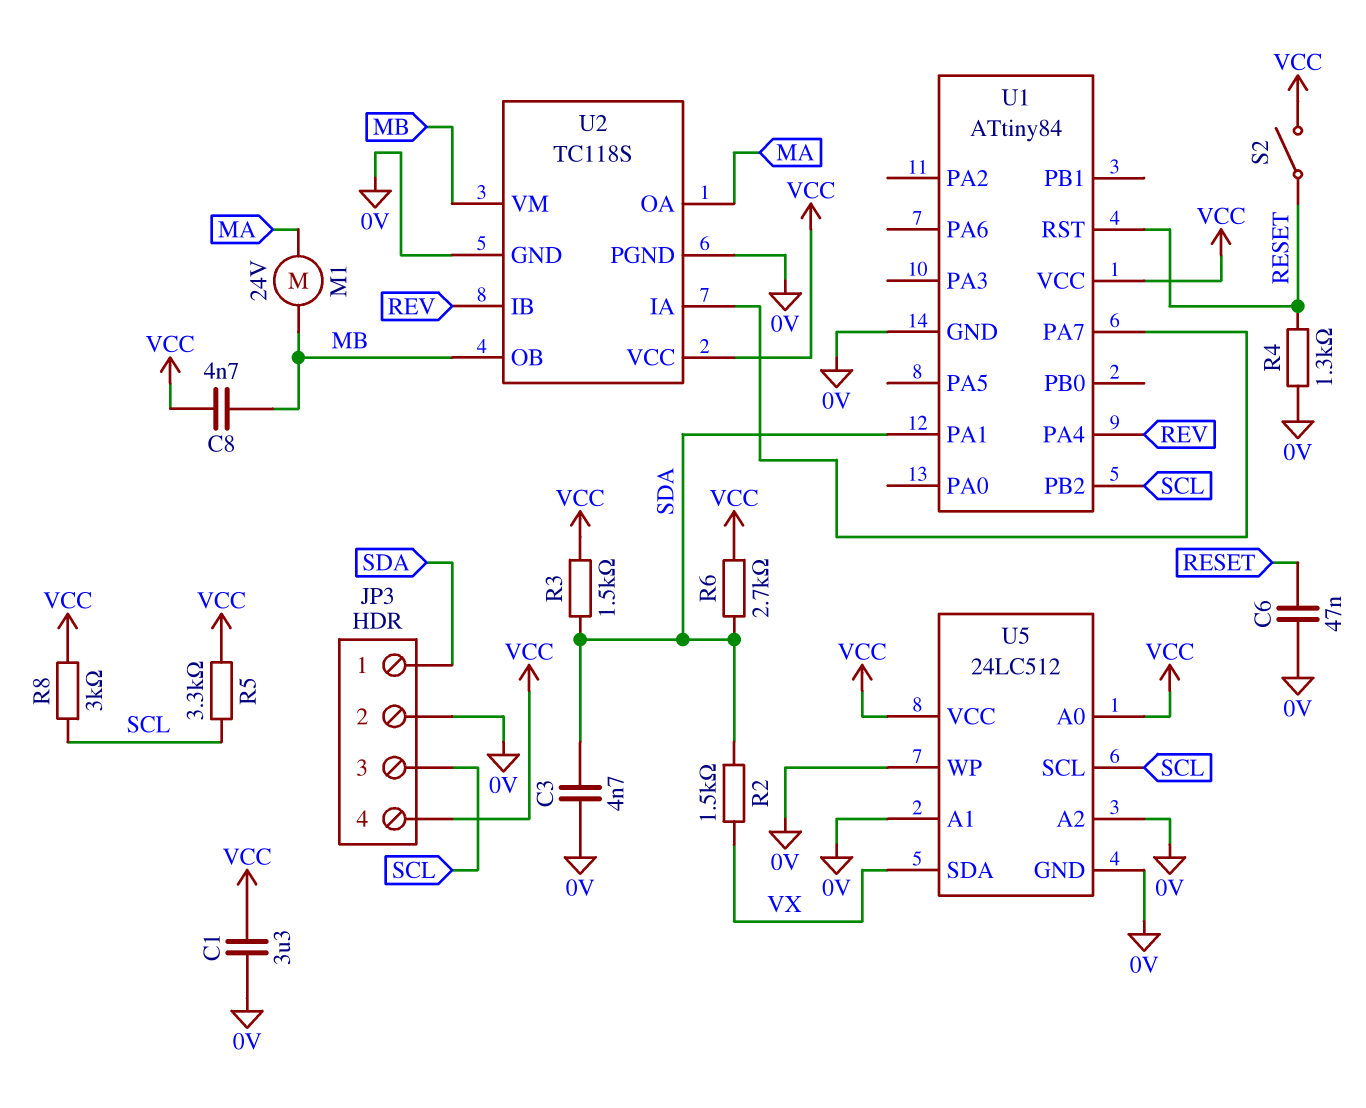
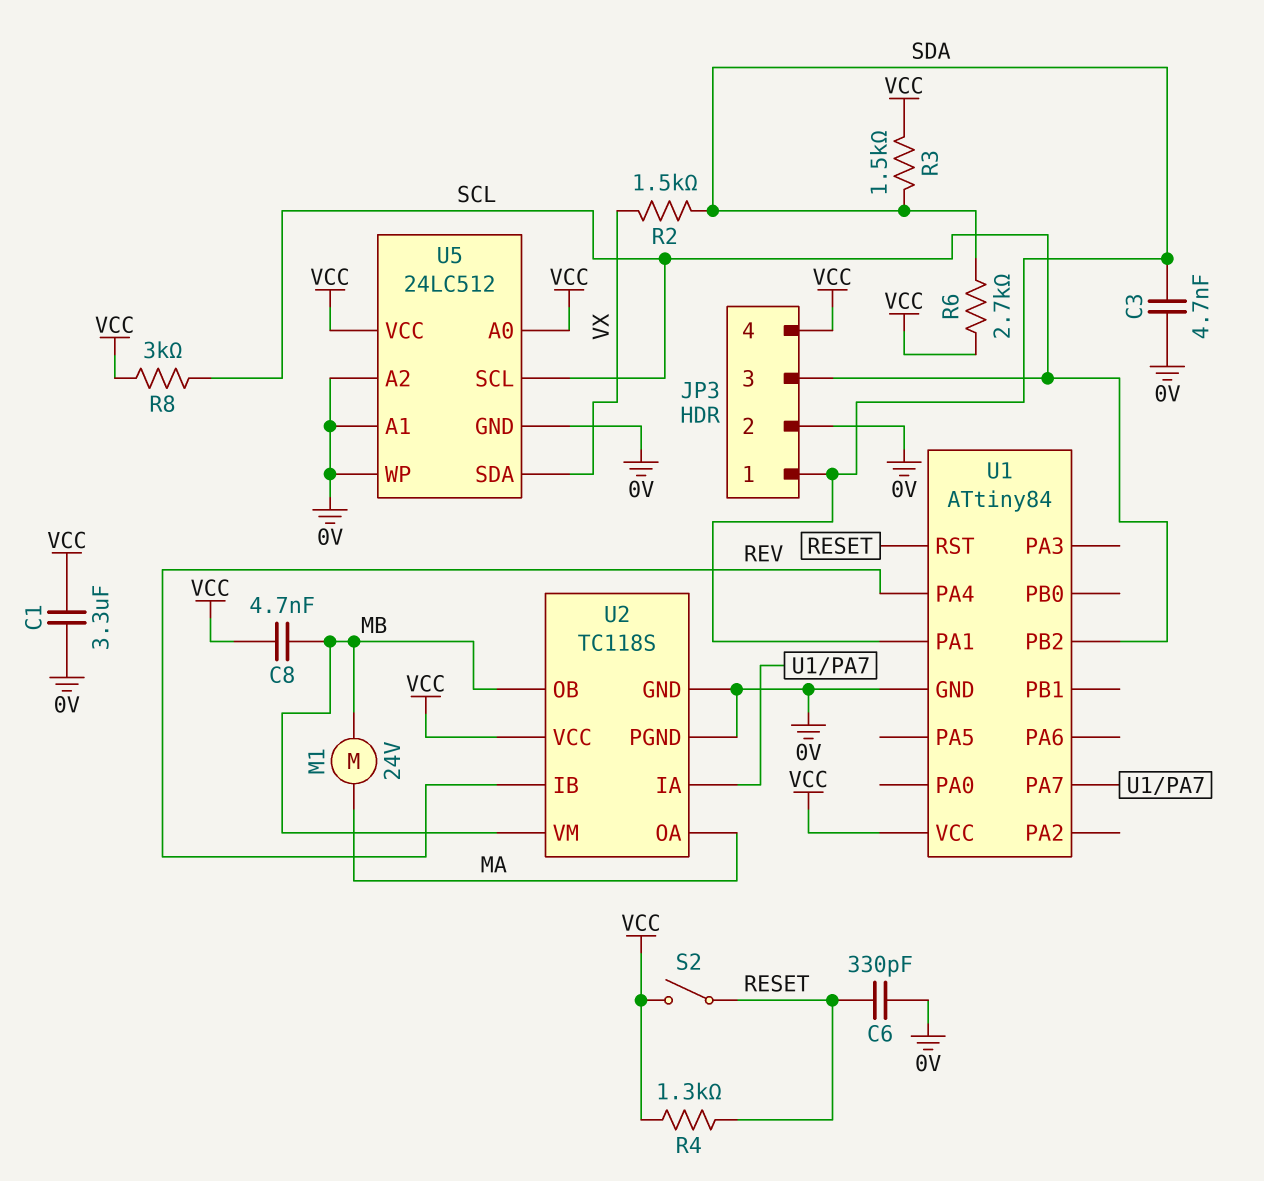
C6: 47nF (0V, RESET) -> 330pF (0V, RESET)
R4: 1.3k (0V, RESET) -> 1.3k (RESET, VCC)
R5: 3.3k (SCL, VCC) -> none

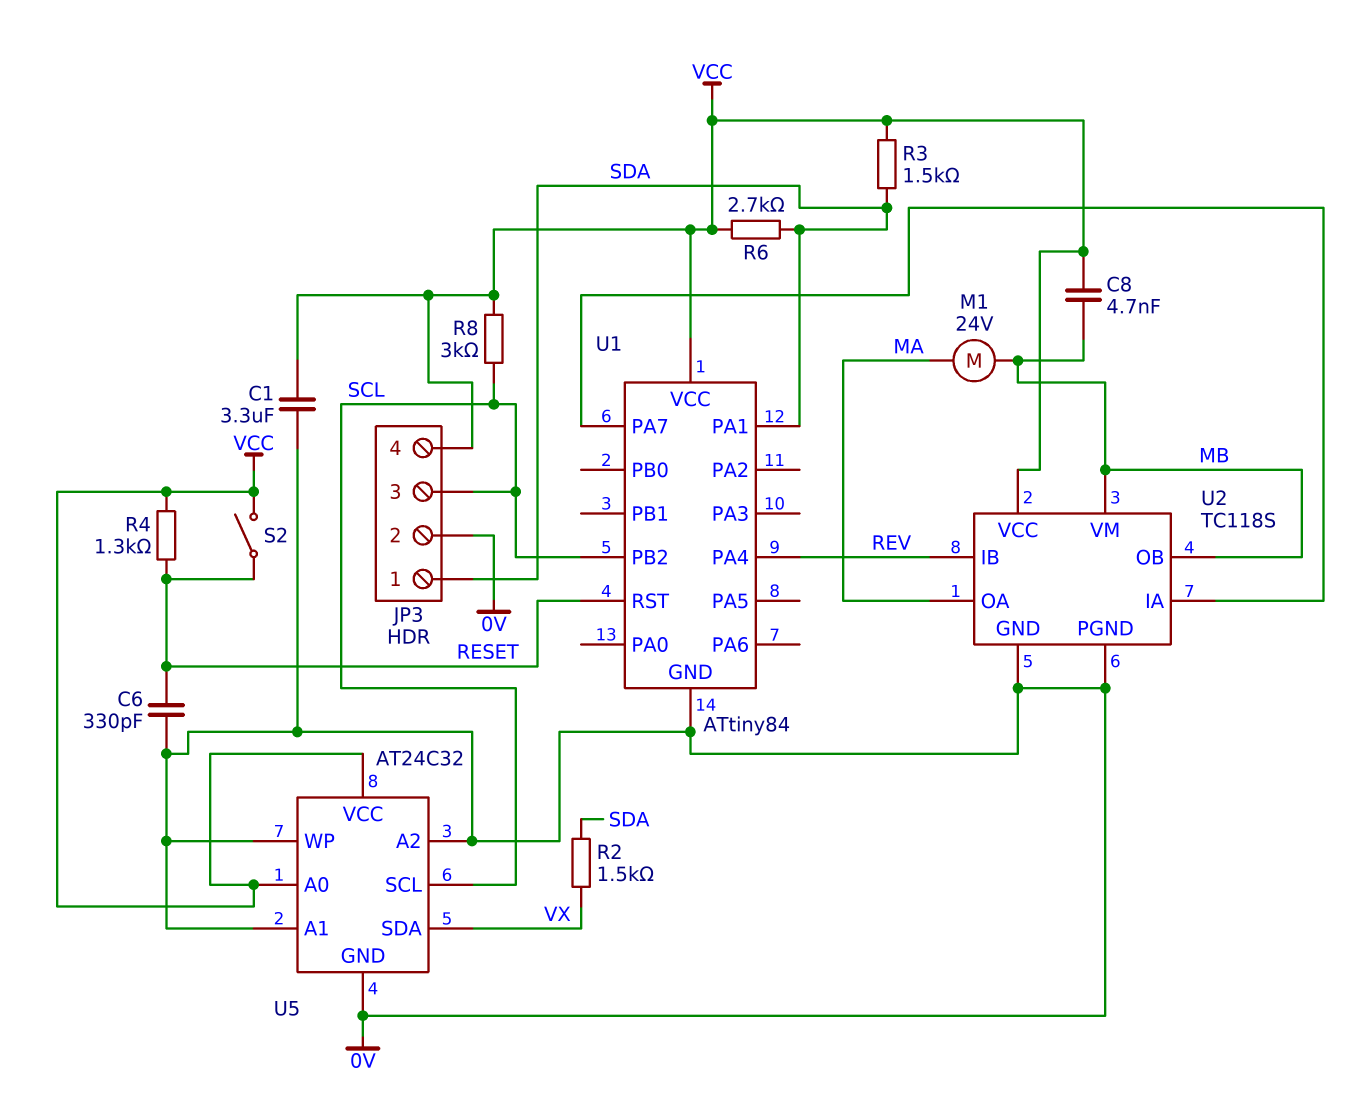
C3: 4.7nF (0V, SDA) -> none
U5: 24LC512 -> AT24C32

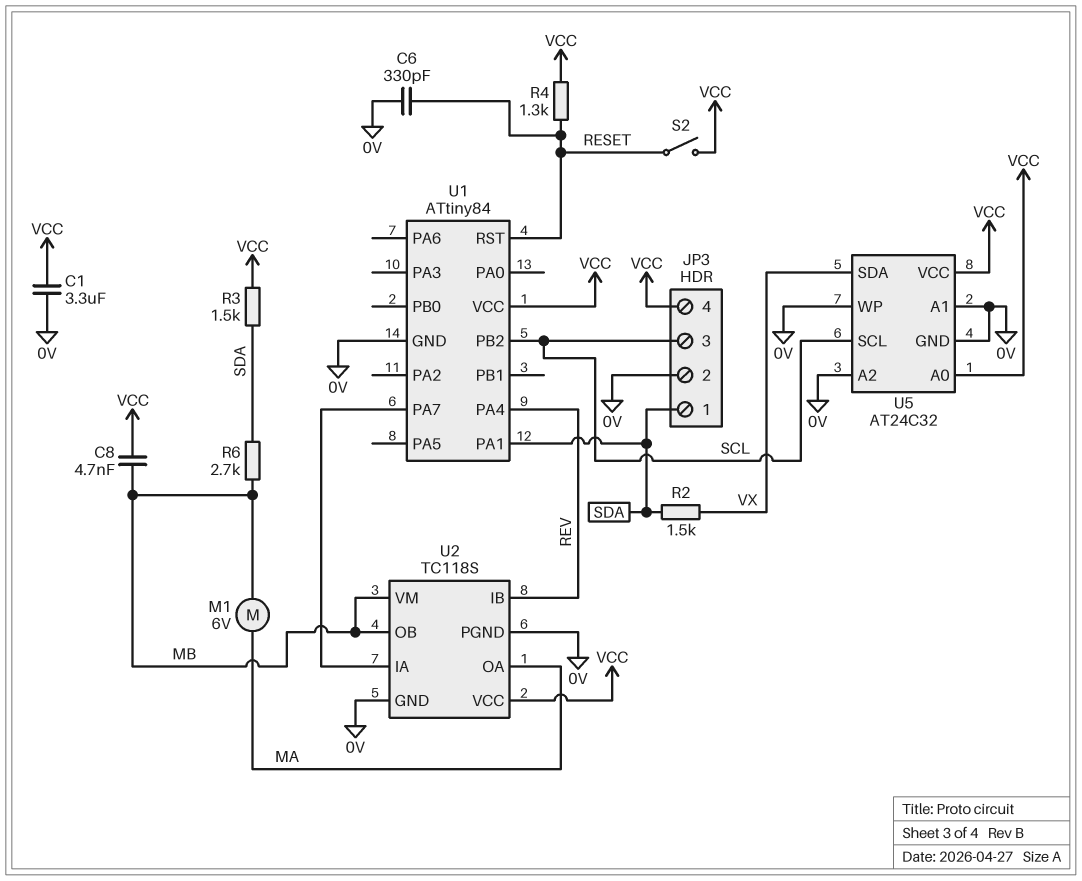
M1: motor 24V (MA, MB) -> motor 6V (MA, MB)
R6: 2.7k (SDA, VCC) -> 2.7k (MB, SDA)
R8: 3k (SCL, VCC) -> none

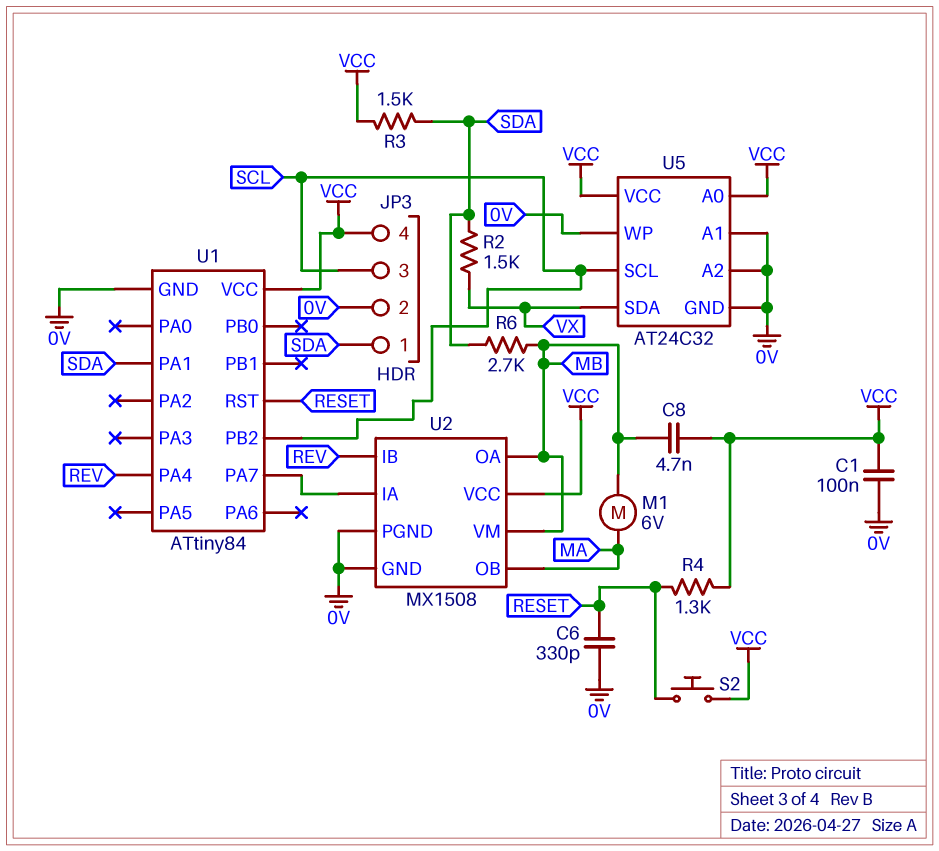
C1: 3.3uF (0V, VCC) -> 100nF (0V, VCC)
S2: switch (RESET, VCC) -> button (RESET, VCC)
U2: TC118S -> MX1508
U2 pin OA: MA -> MB
U2 pin OB: MB -> MA

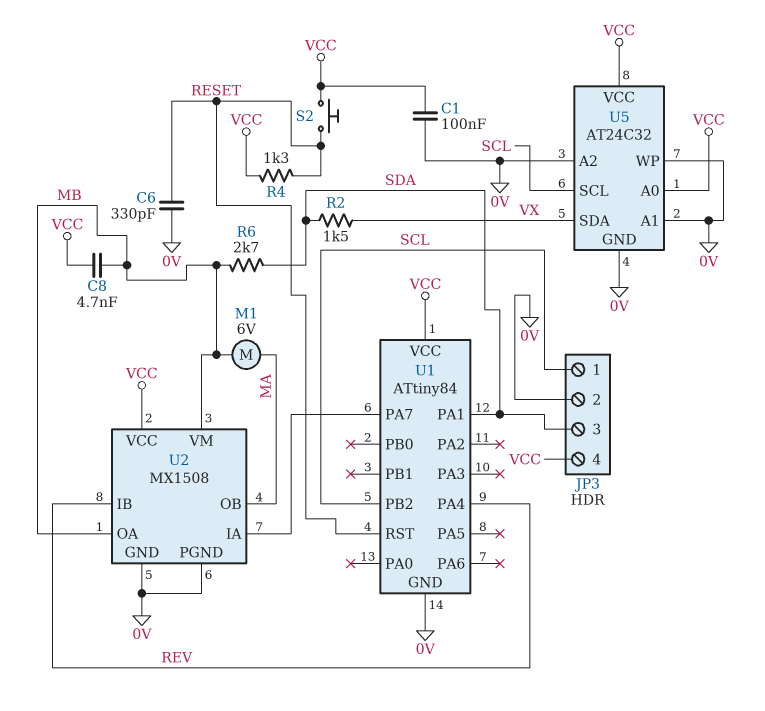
JP3 pin 1: SDA -> SCL
JP3 pin 3: SCL -> SDA
R3: 1.5k (SDA, VCC) -> none

